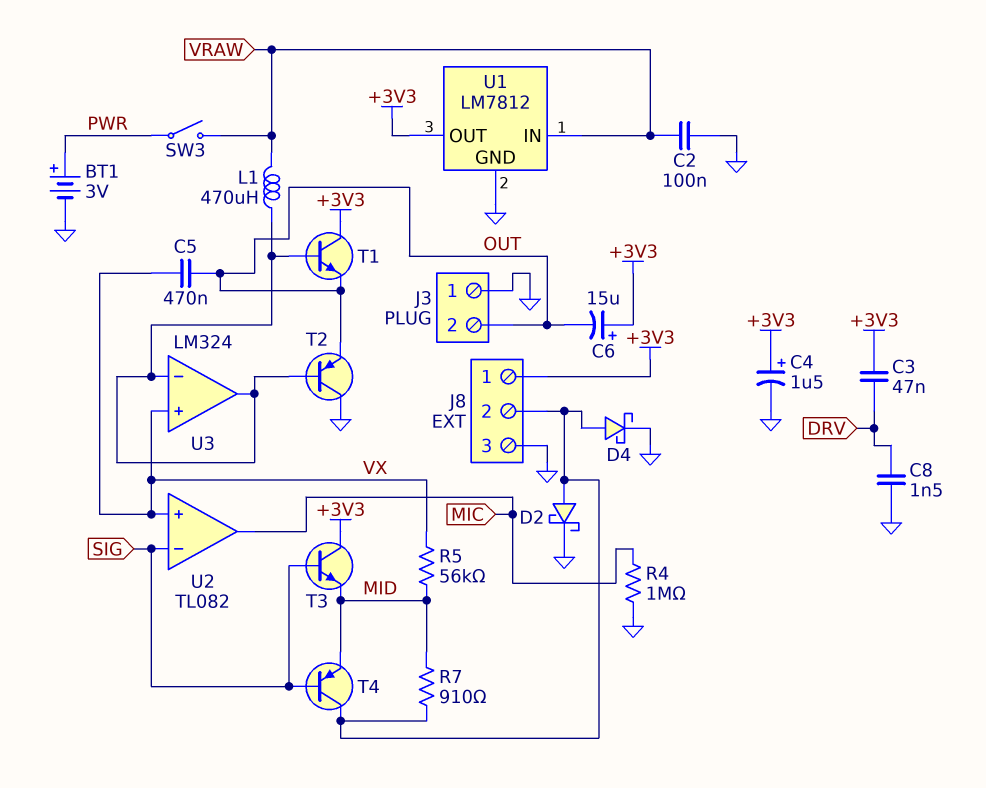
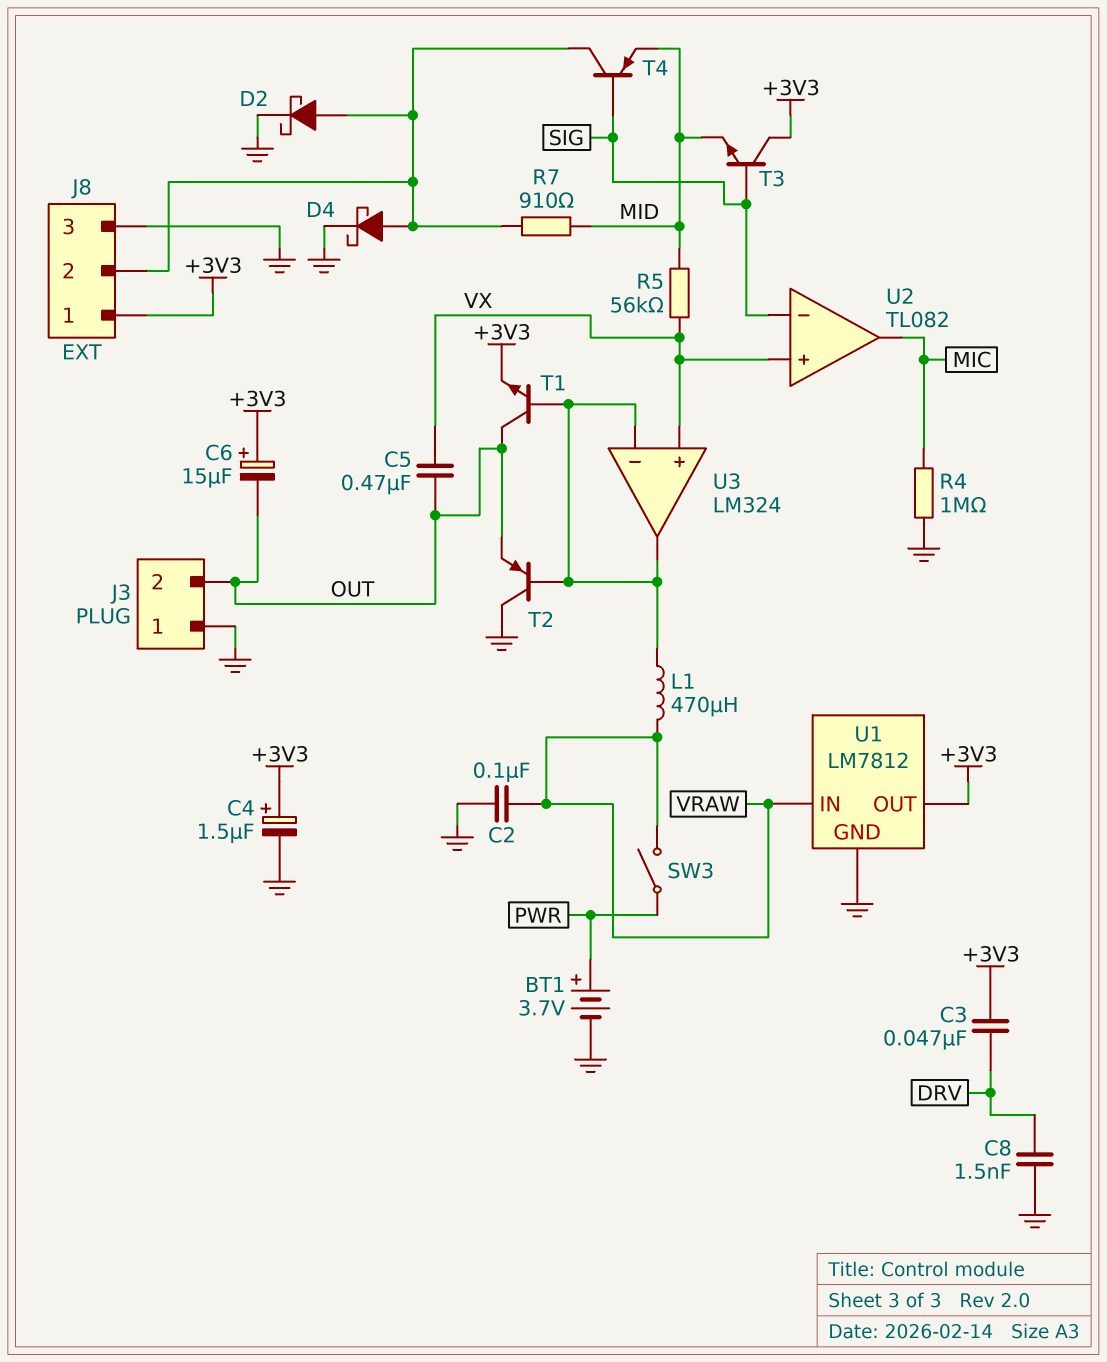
BT1: 3V (plus PWR, minus GND) -> 3.7V (plus PWR, minus GND)
T1: NPN (B U3/in-, C +3V3, E OUT) -> NPN (B U3/in-, C OUT, E +3V3)

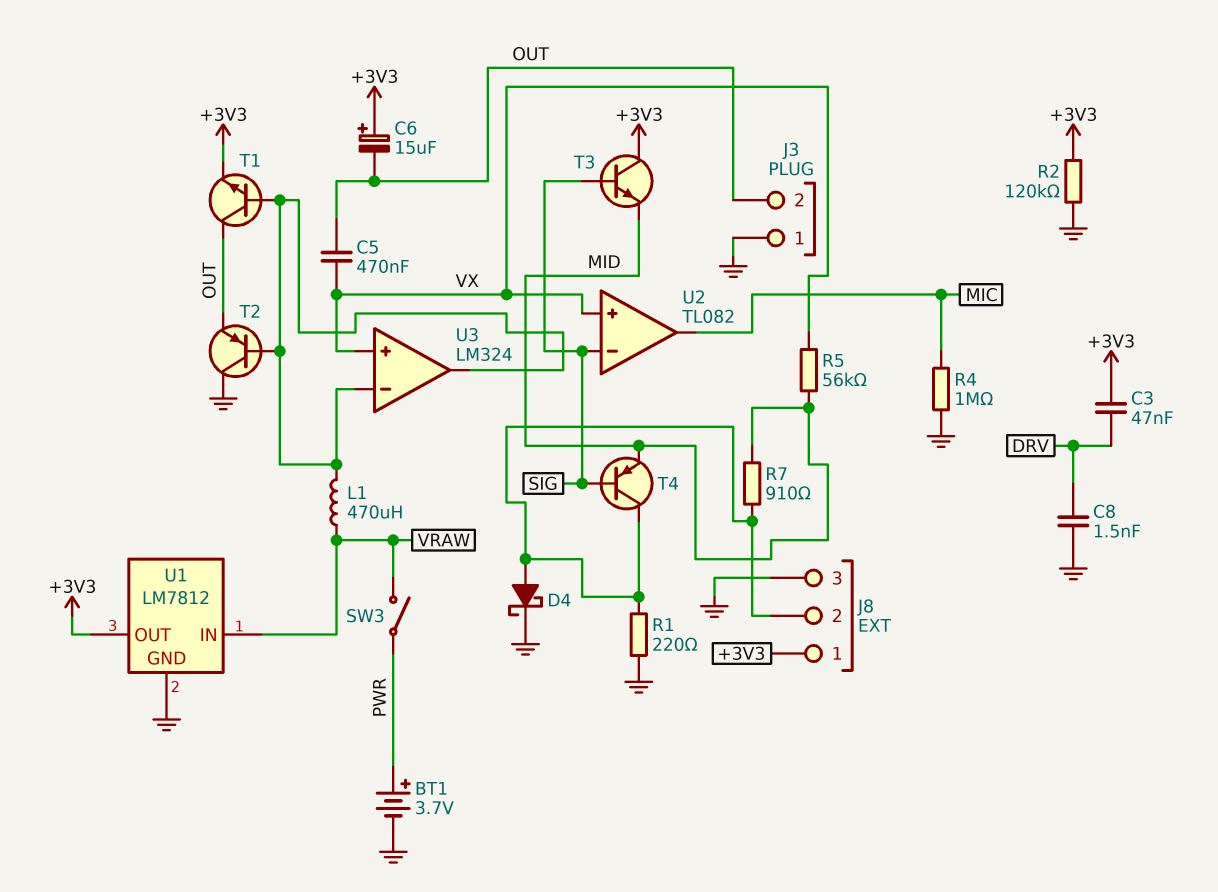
C2: 100nF (GND, VRAW) -> none
C4: 1.5uF (plus +3V3, minus GND) -> none
D2: schottky (A J8/2, K GND) -> none
R1: none -> 220 (GND, J8/2)
R2: none -> 120k (+3V3, GND)

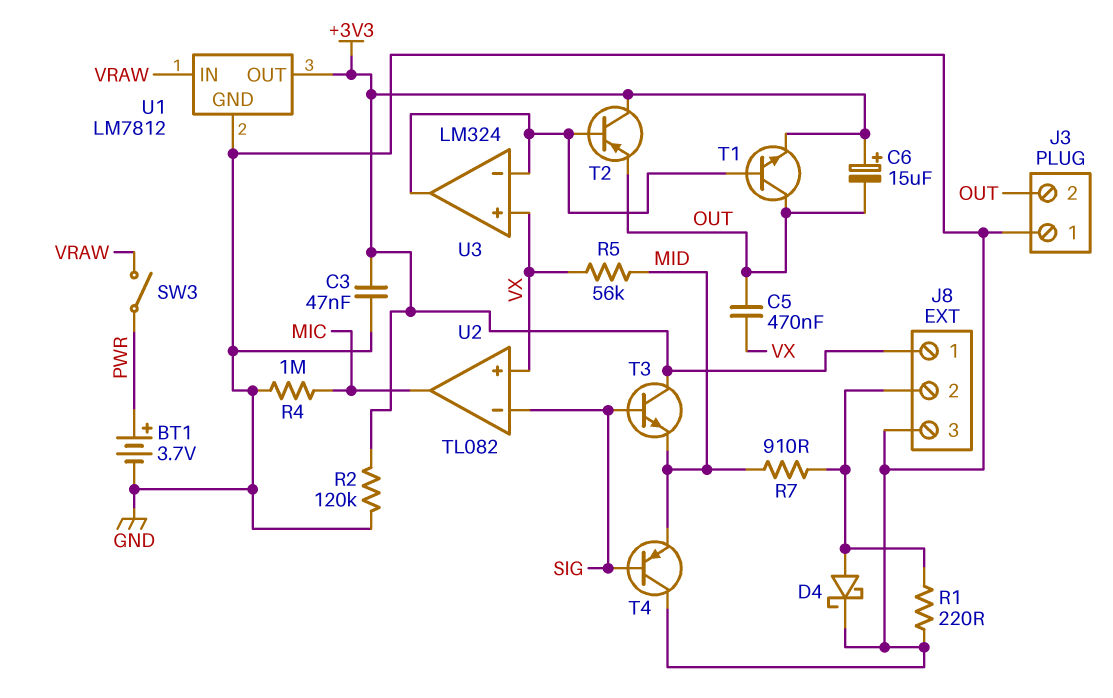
C3: 47nF (+3V3, DRV) -> 47nF (+3V3, GND)
C8: 1.5nF (DRV, GND) -> none
L1: 470uH (U3/in-, VRAW) -> none
T2: PNP (B U3/in-, C GND, E OUT) -> PNP (B U3/in-, C +3V3, E OUT)
T4: PNP (B SIG, C J8/2, E MID) -> PNP (B SIG, C GND, E MID)

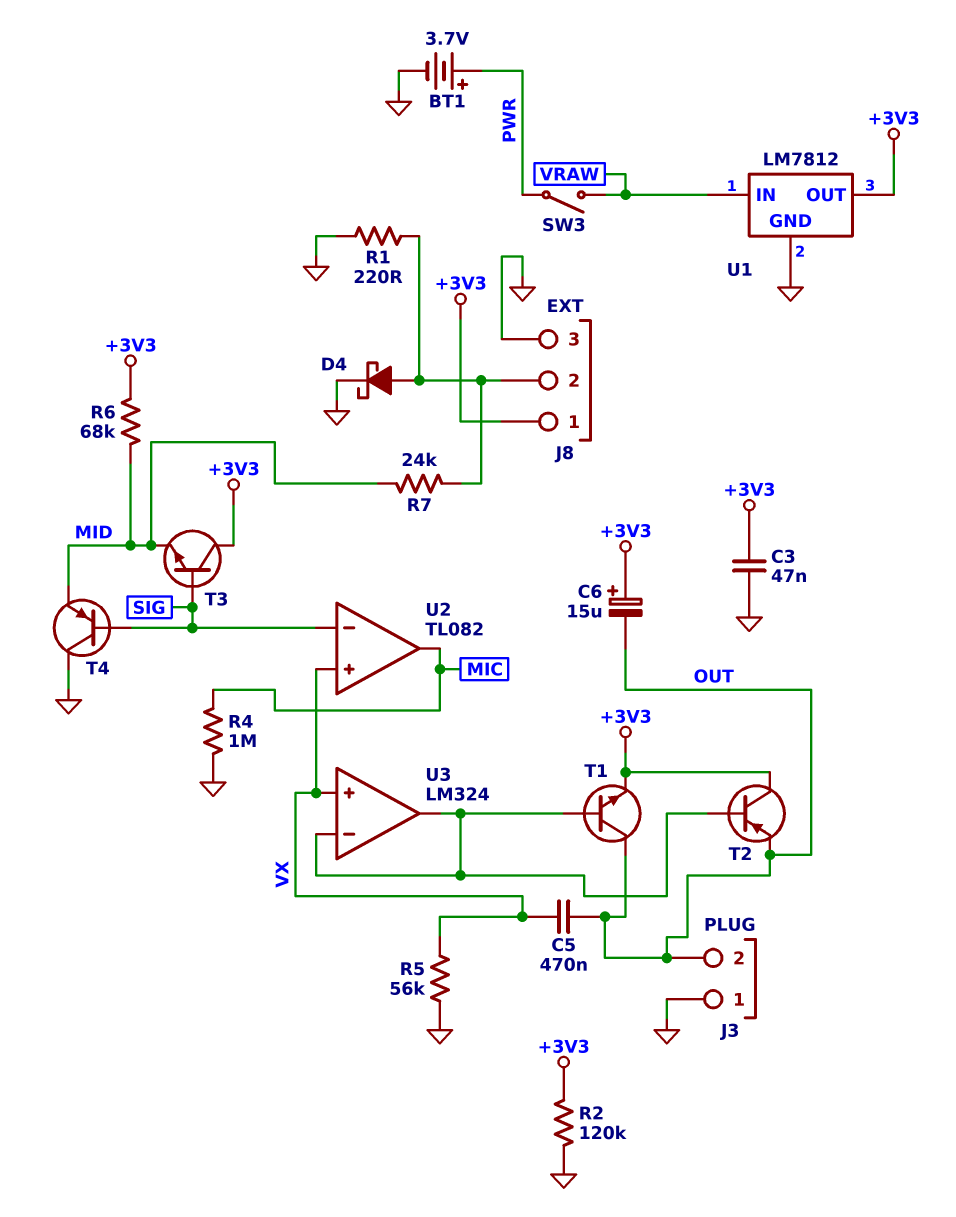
R5: 56k (MID, VX) -> 56k (GND, VX)
R6: none -> 68k (+3V3, MID)
R7: 910 (J8/2, MID) -> 24k (J8/2, MID)

